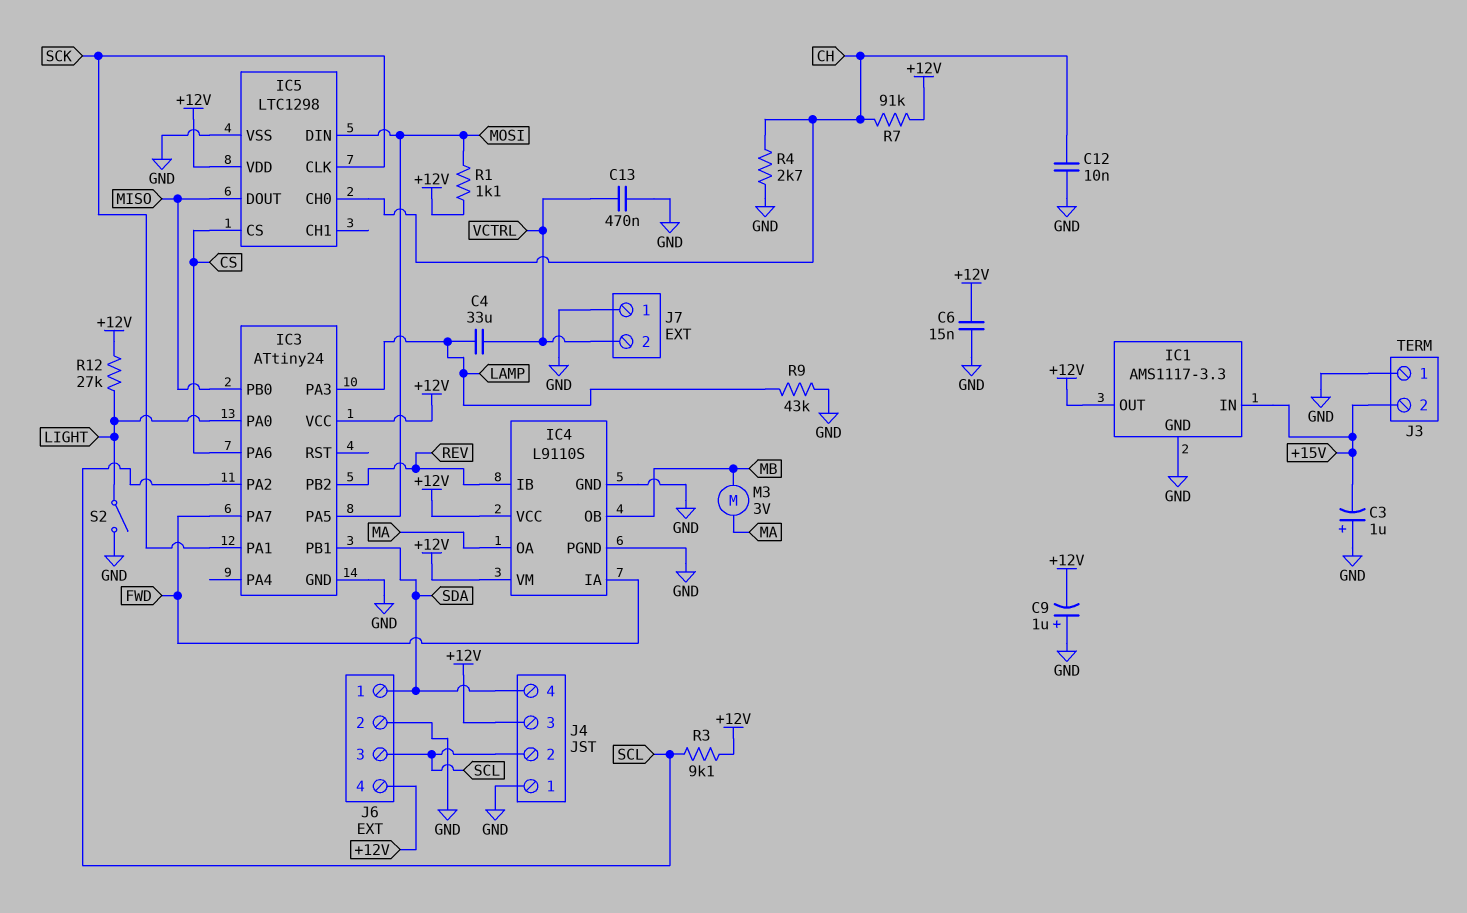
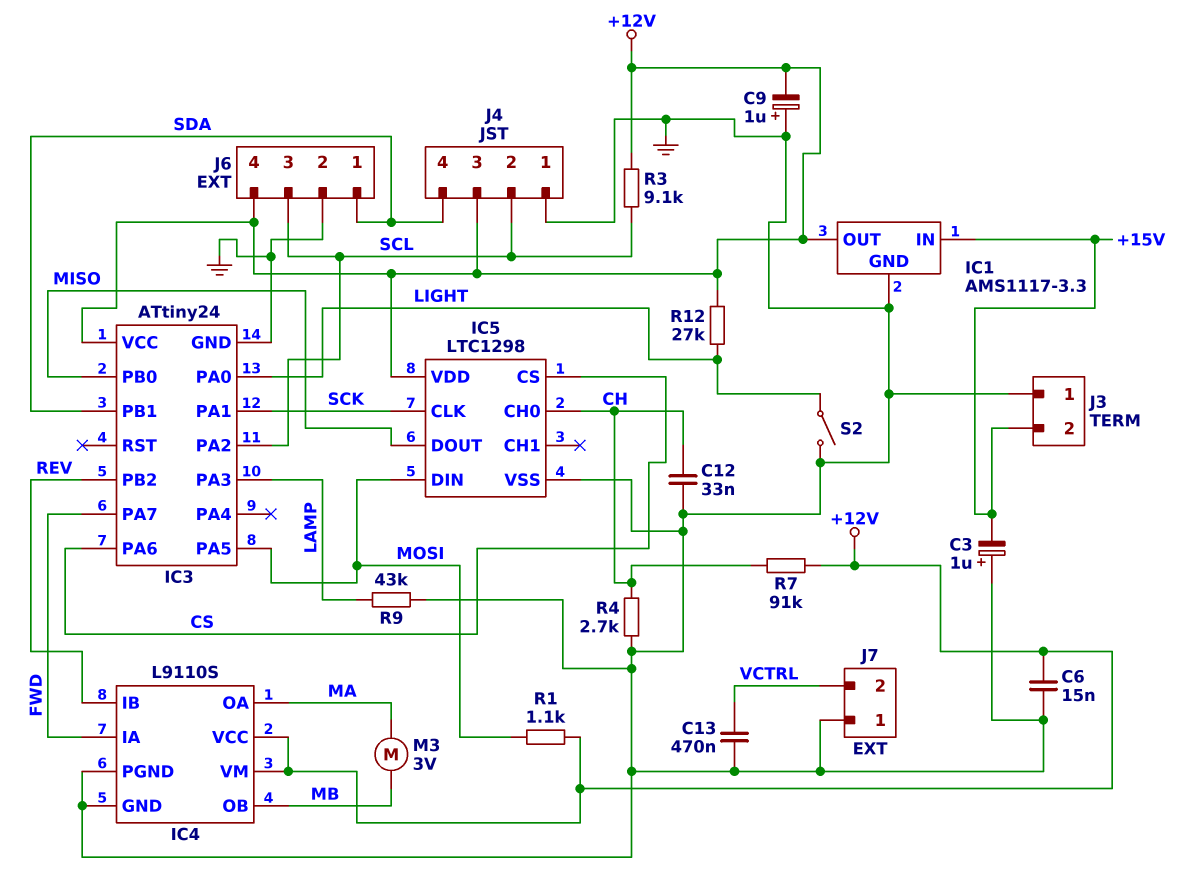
C4: 33uF (LAMP, VCTRL) -> none
C12: 10nF (CH, GND) -> 33nF (CH, GND)

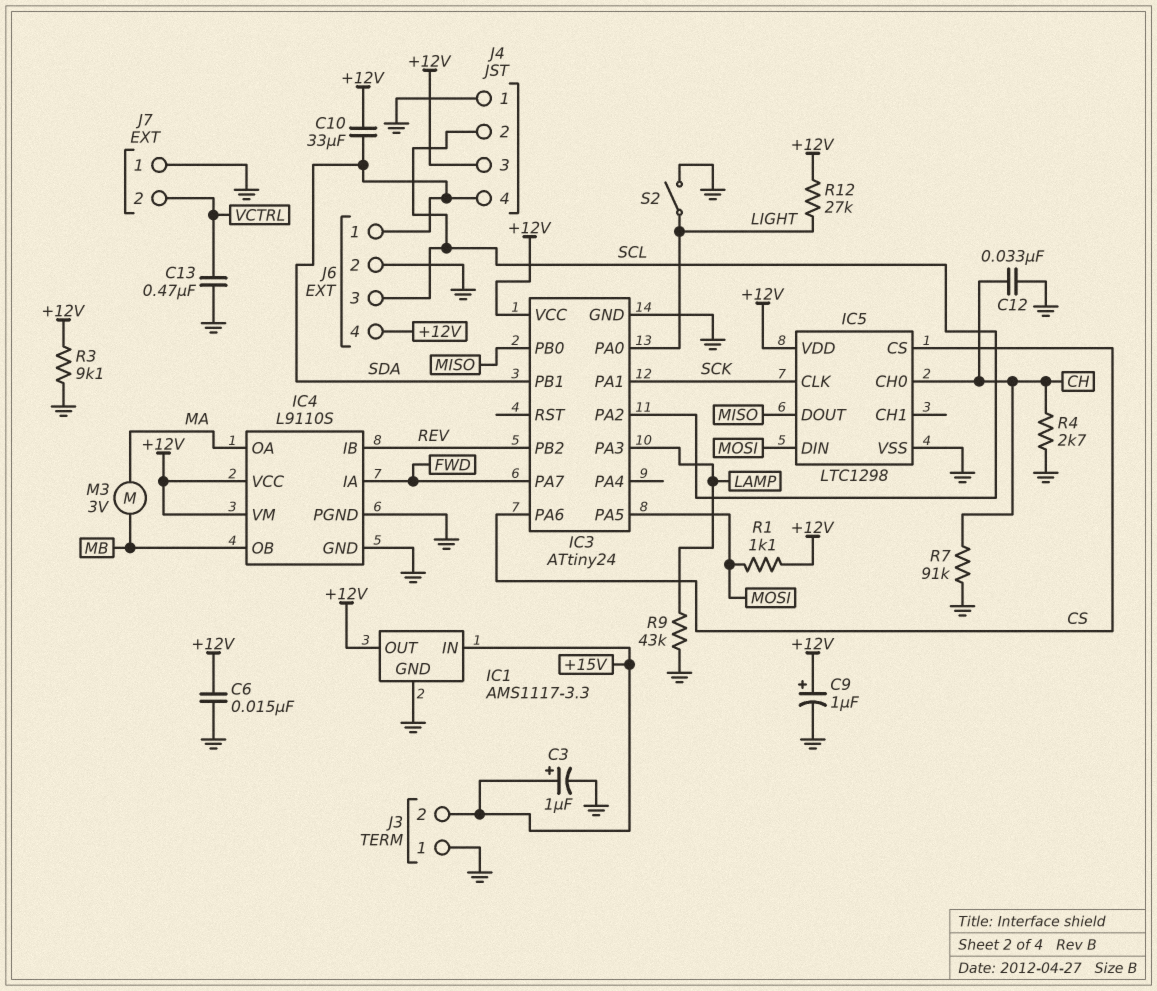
C3: 1uF (plus GND, minus +15V) -> 1uF (plus +15V, minus GND)
C9: 1uF (plus GND, minus +12V) -> 1uF (plus +12V, minus GND)
C10: none -> 33uF (+12V, SDA)
R3: 9.1k (+12V, SCL) -> 9.1k (+12V, GND)
R7: 91k (+12V, CH) -> 91k (CH, GND)

